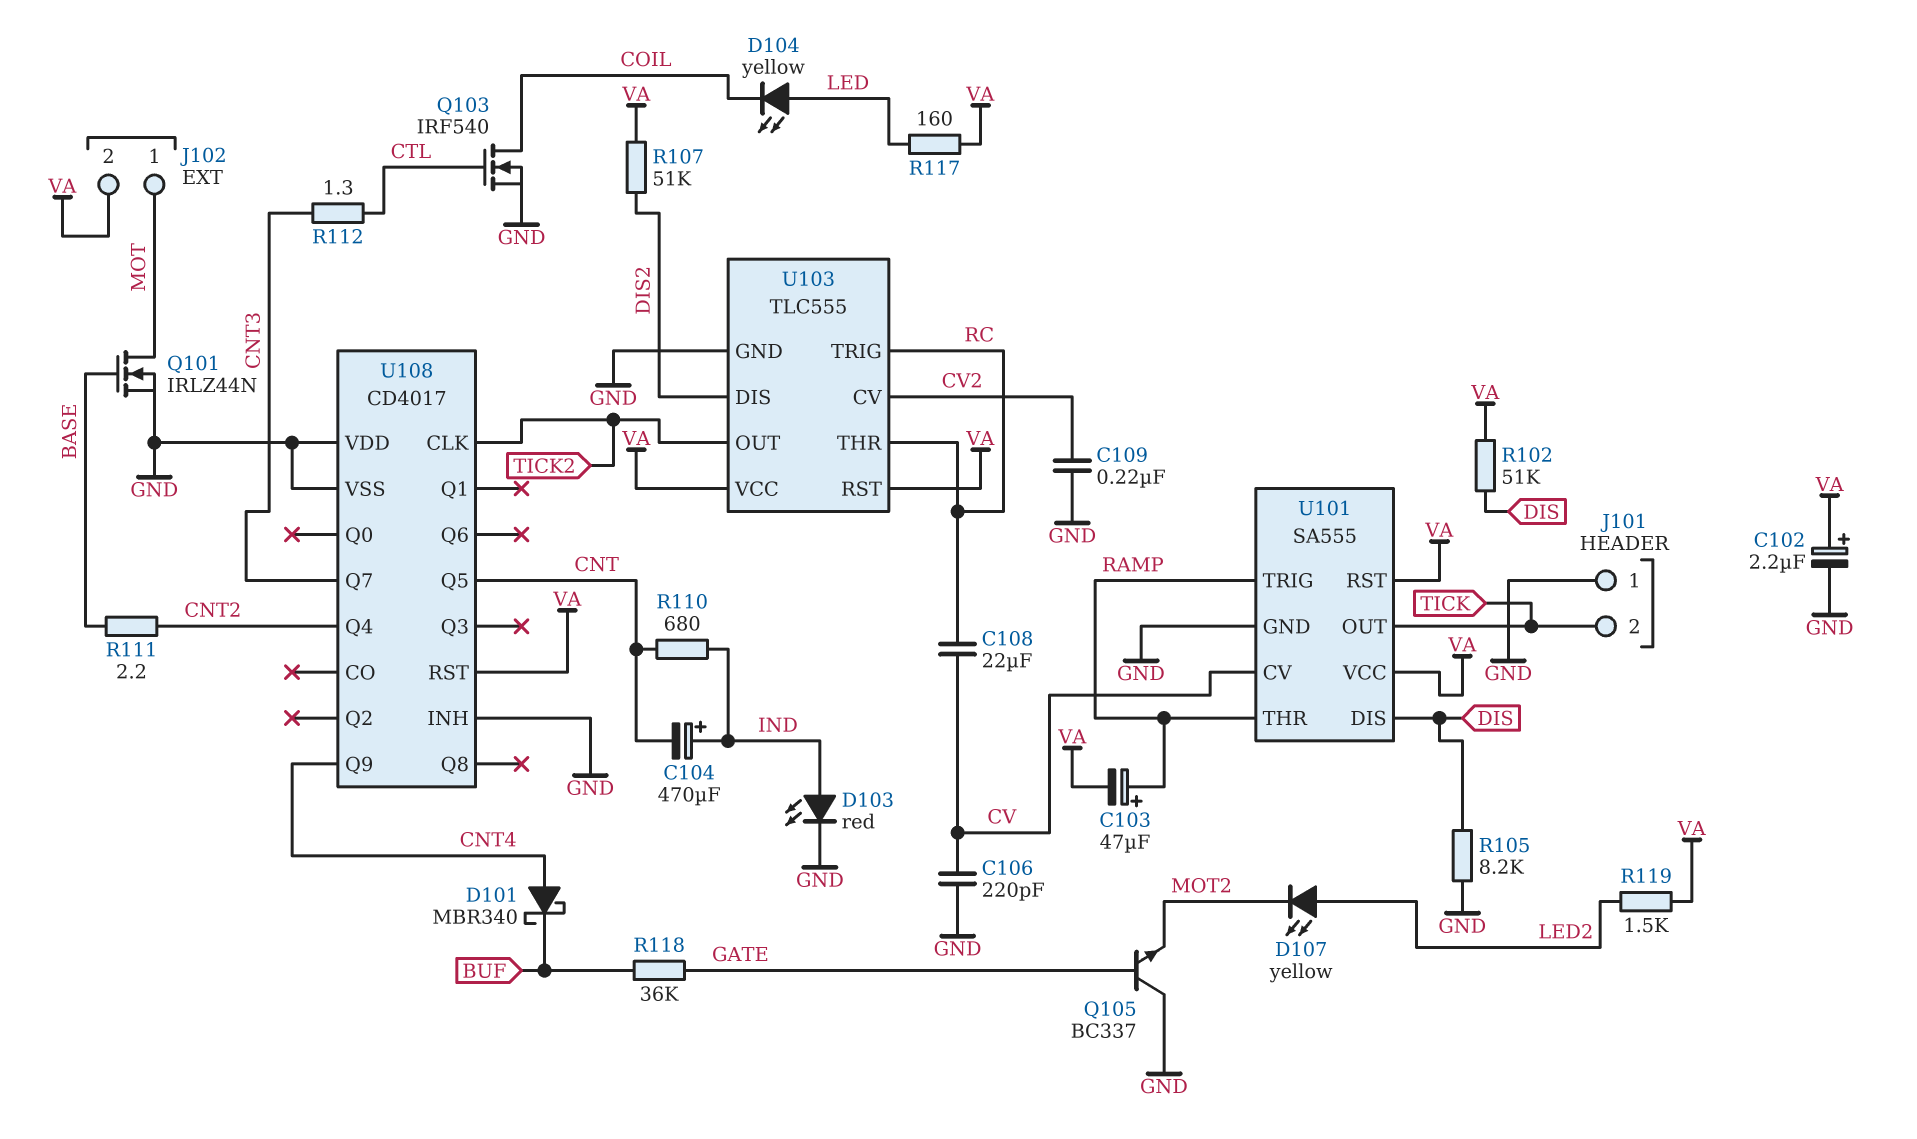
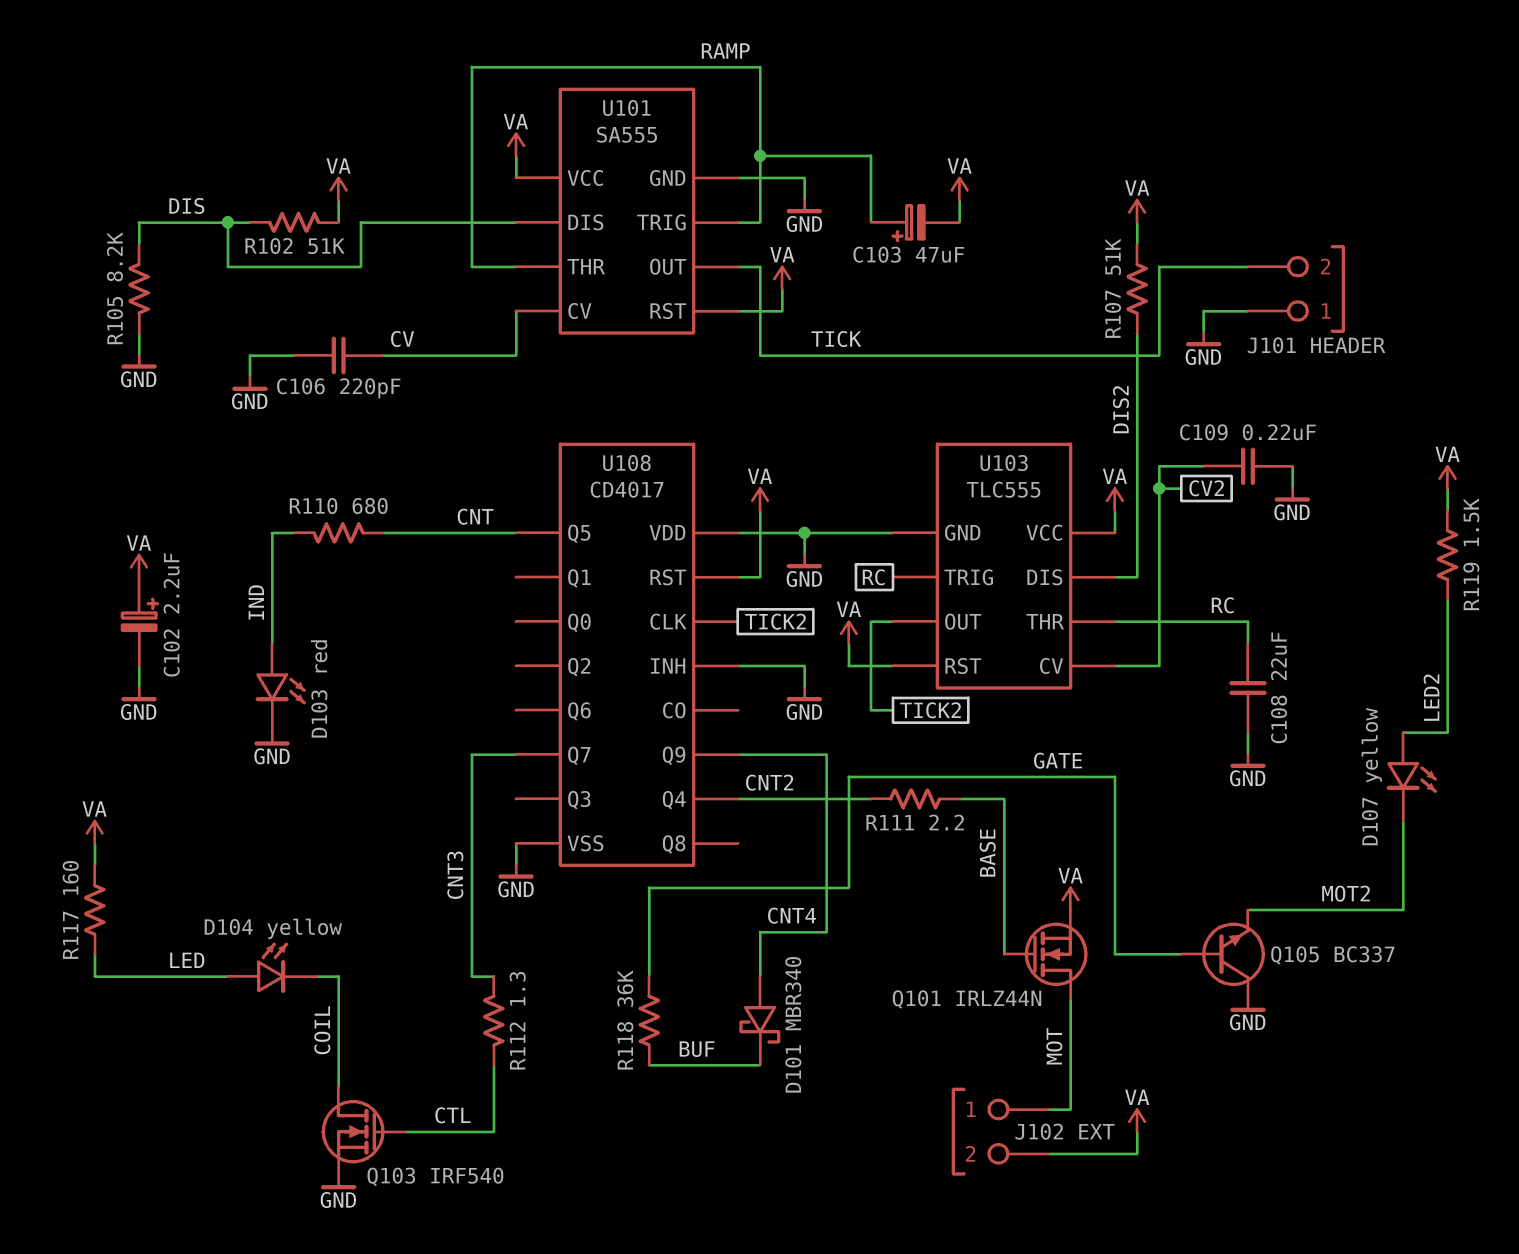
C104: 470uF (plus IND, minus CNT) -> none
C108: 22uF (CV, RC) -> 22uF (GND, RC)
Q101: NMOS IRLZ44N (G BASE, D MOT, S GND) -> NMOS IRLZ44N (G BASE, D MOT, S VA)

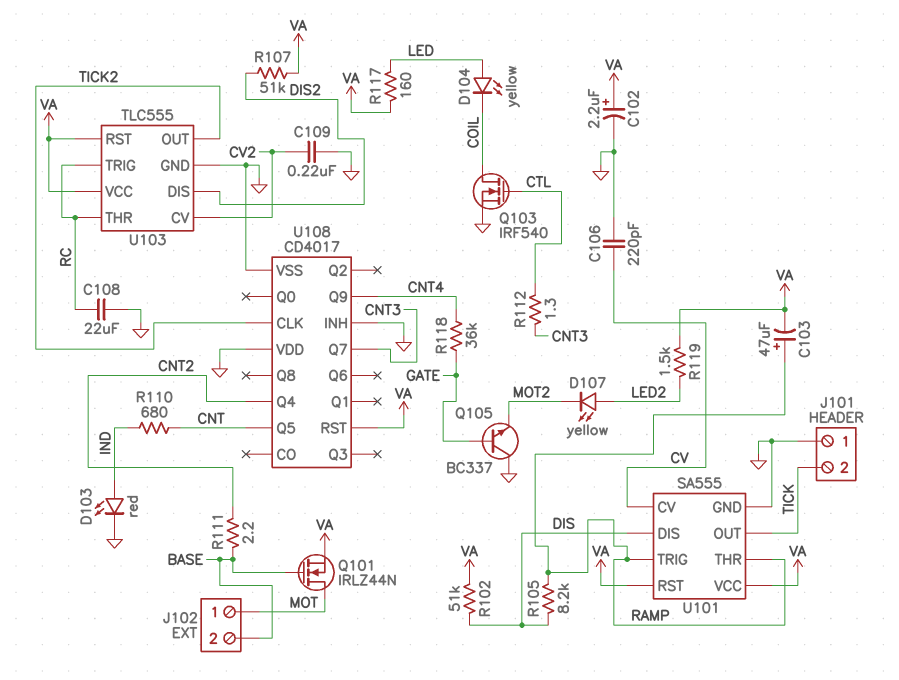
D101: schottky MBR340 (A CNT4, K BUF) -> none
J102 pin 2: VA -> BASE
R105: 8.2k (DIS, GND) -> 8.2k (DIS, RAMP)
R118: 36k (BUF, GATE) -> 36k (CNT4, GATE)

